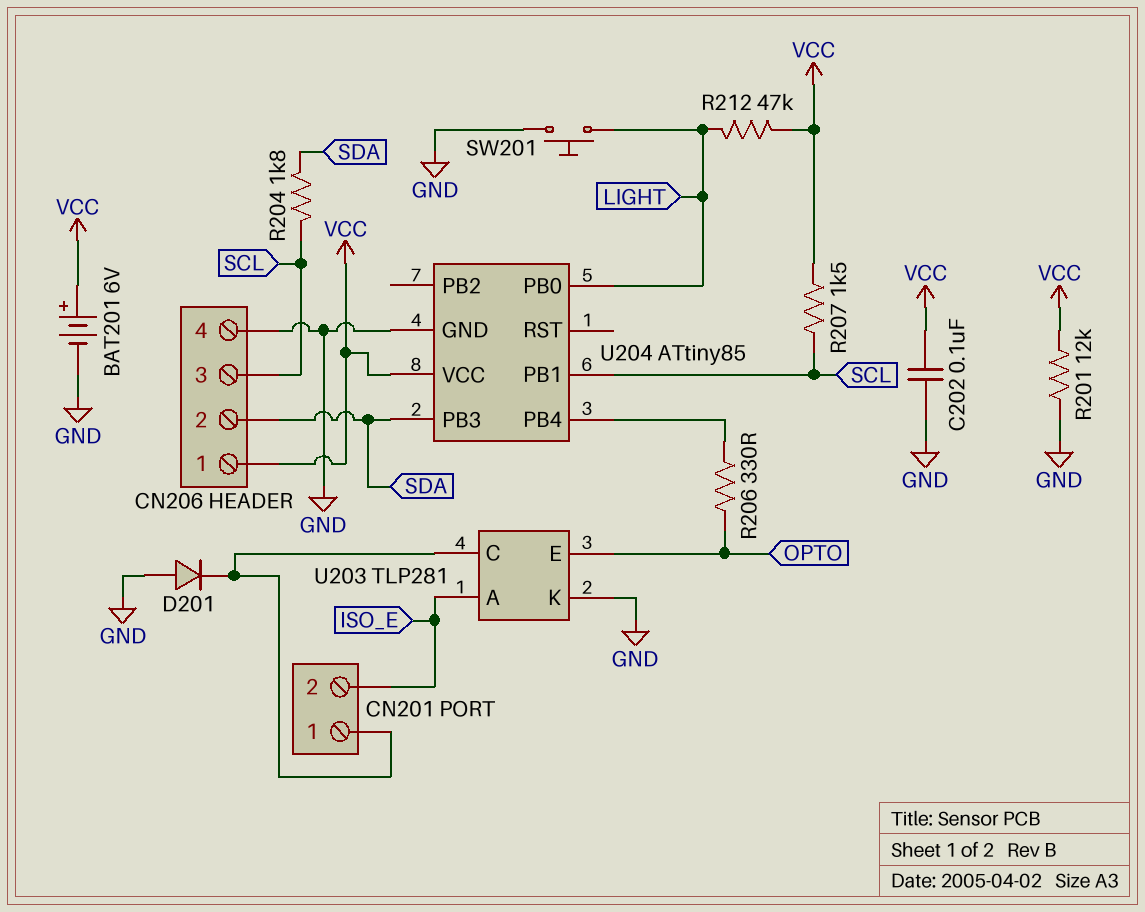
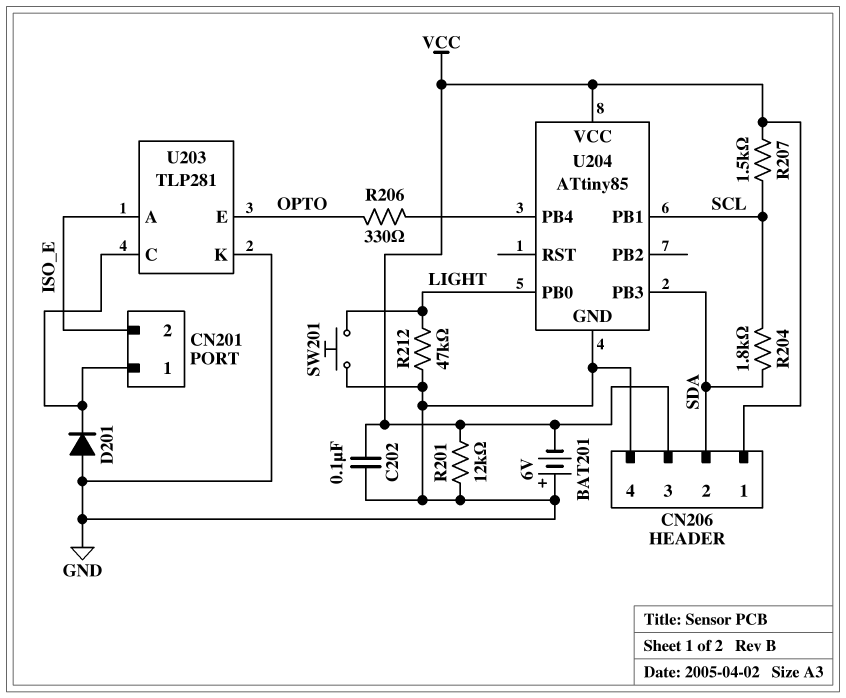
BAT201: 6V (plus VCC, minus GND) -> 6V (plus GND, minus VCC)
CN206 pin 3: SCL -> VCC
R212: 47k (LIGHT, VCC) -> 47k (GND, LIGHT)

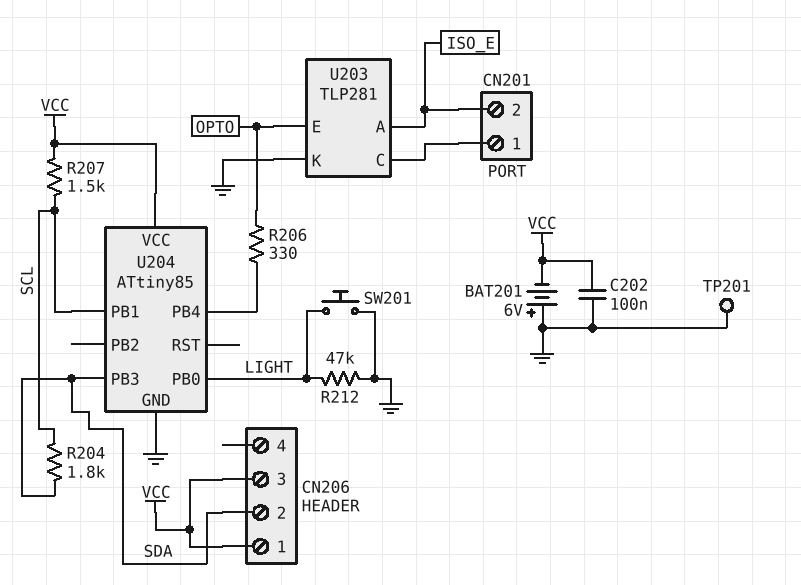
CN206 pin 4: GND -> none
D201: diode (A GND, K CN201/1) -> none
R201: 12k (GND, VCC) -> none
TP201: none -> test point (GND)

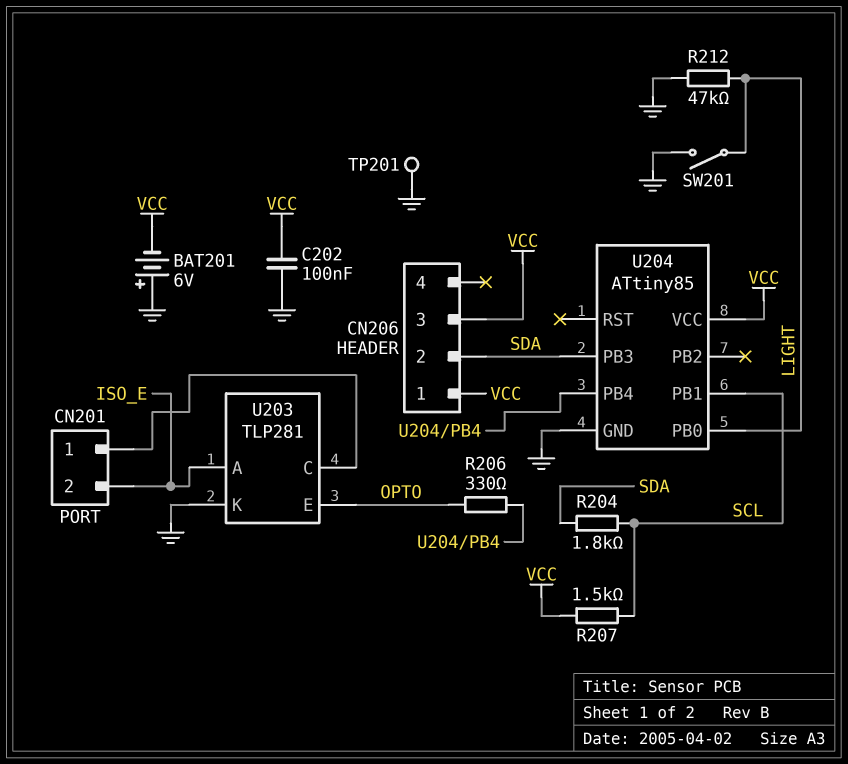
SW201: button (GND, LIGHT) -> switch (GND, LIGHT)

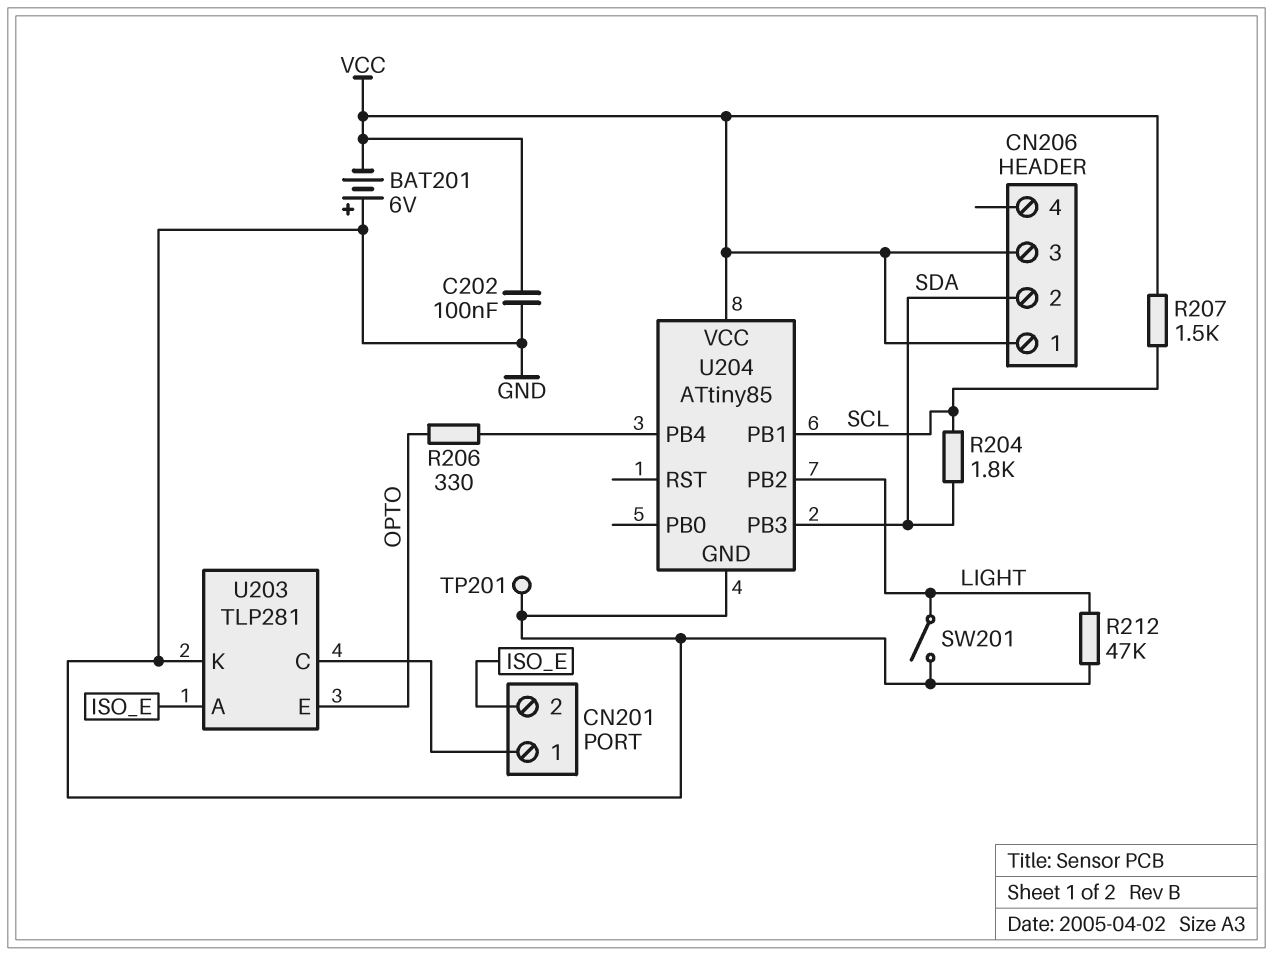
U204 pin PB0: LIGHT -> none
U204 pin PB2: none -> LIGHT

